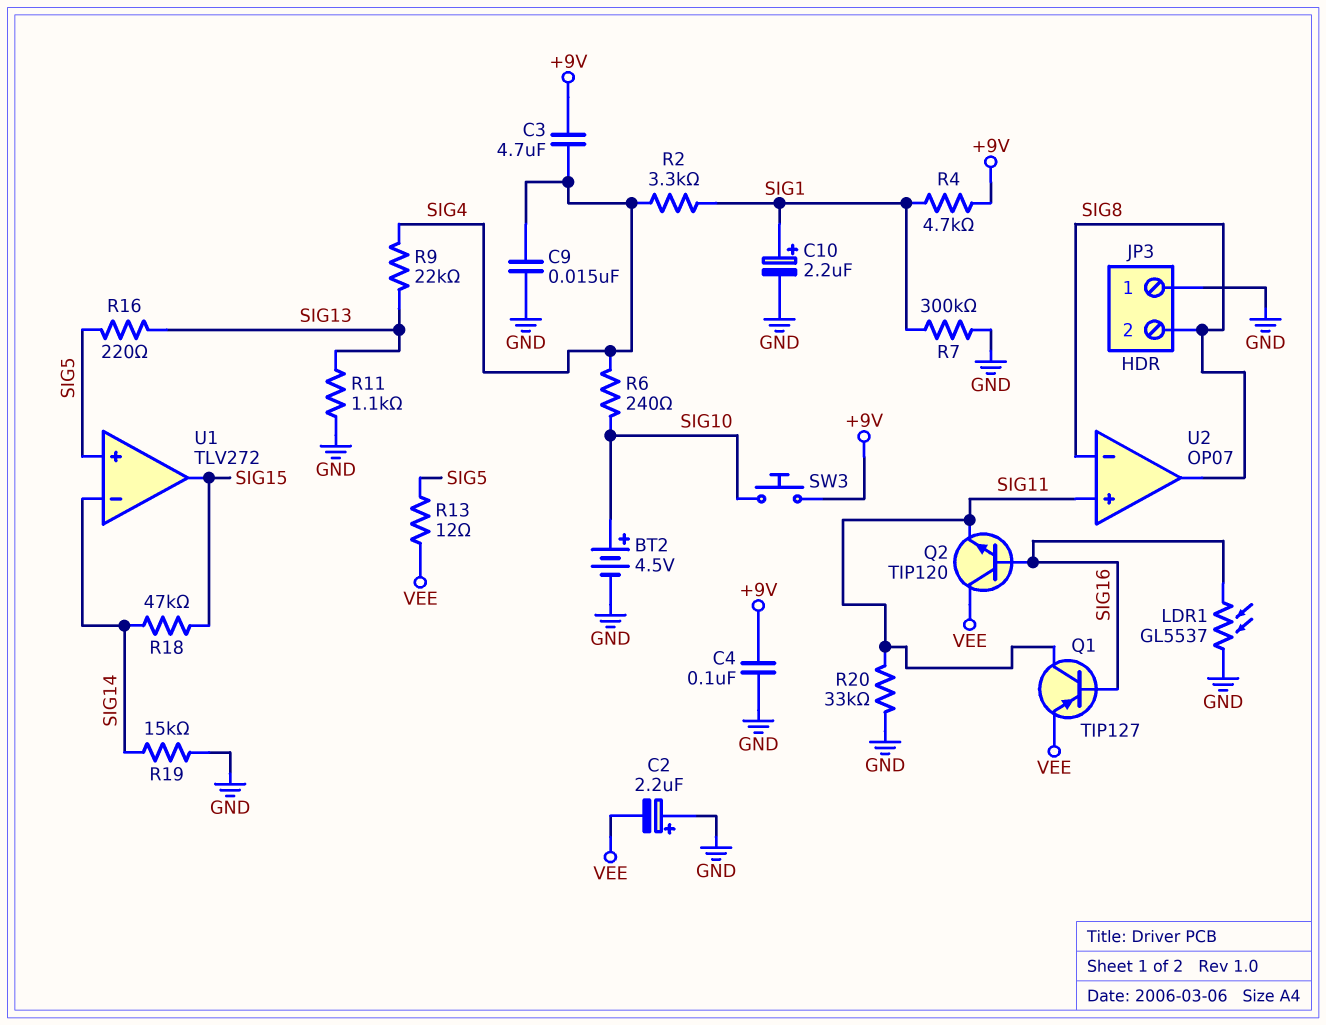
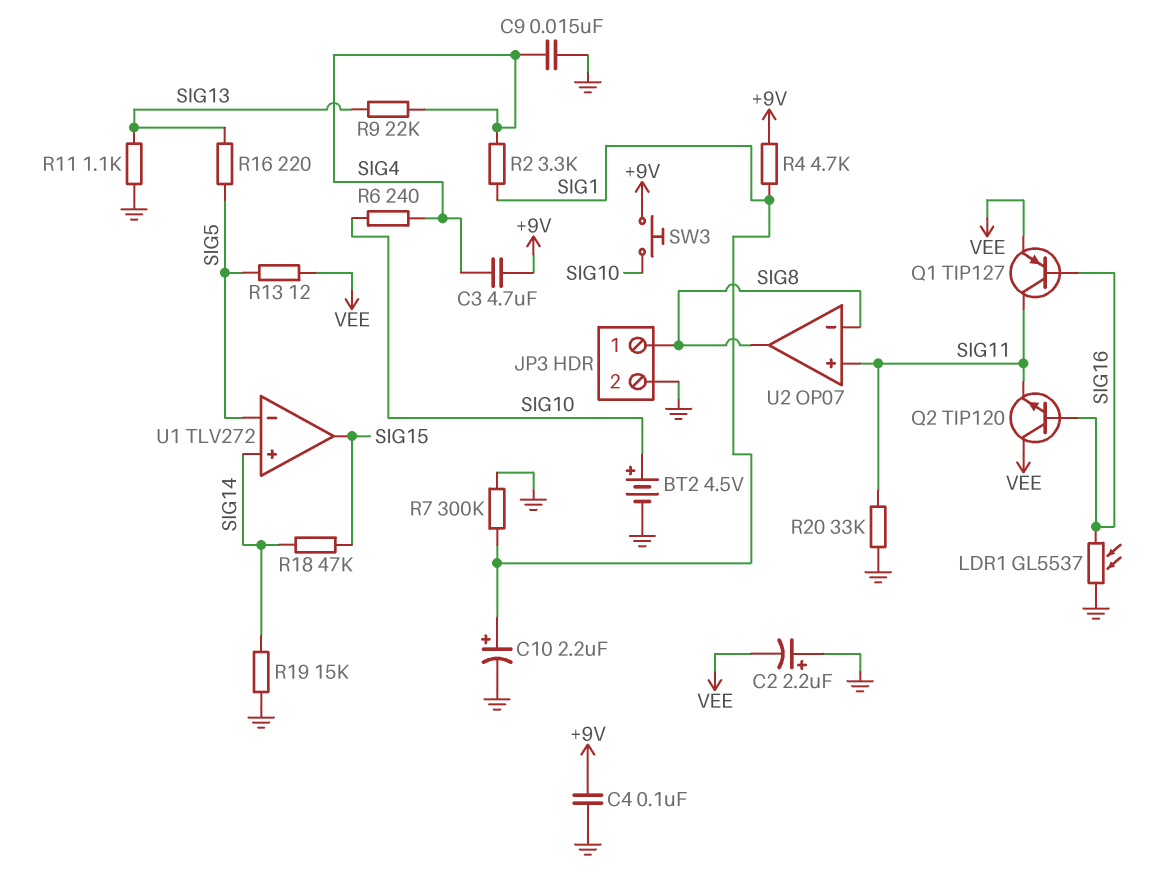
JP3 pin 1: GND -> SIG8
JP3 pin 2: SIG8 -> GND
U1 pin in+: SIG5 -> SIG14
U1 pin in-: SIG14 -> SIG5

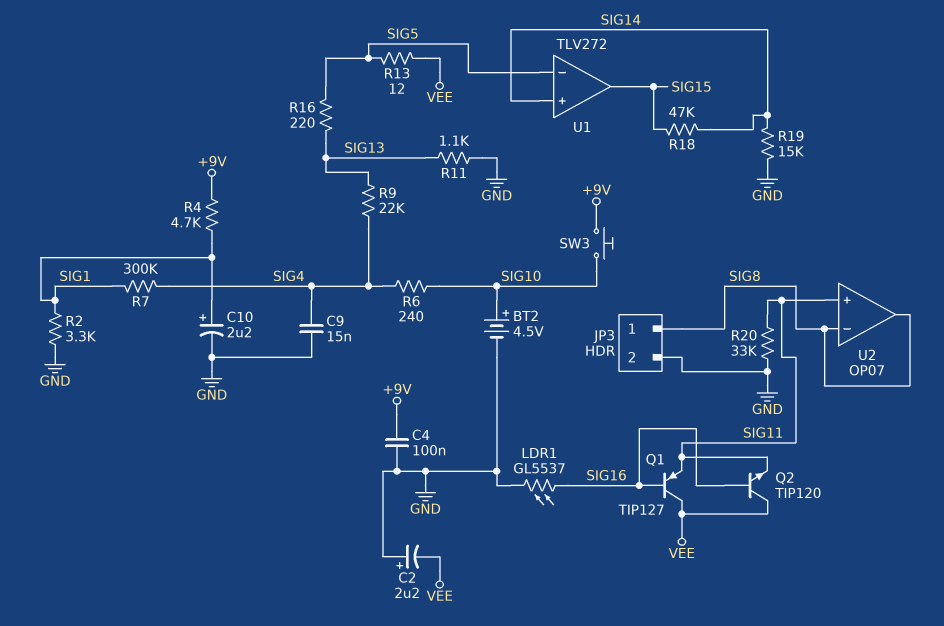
C3: 4.7uF (+9V, SIG4) -> none
Q1: PNP TIP127 (B SIG16, C SIG11, E VEE) -> PNP TIP127 (B SIG16, C VEE, E SIG11)
R2: 3.3k (SIG1, SIG4) -> 3.3k (GND, SIG1)
R7: 300k (GND, SIG1) -> 300k (SIG1, SIG4)

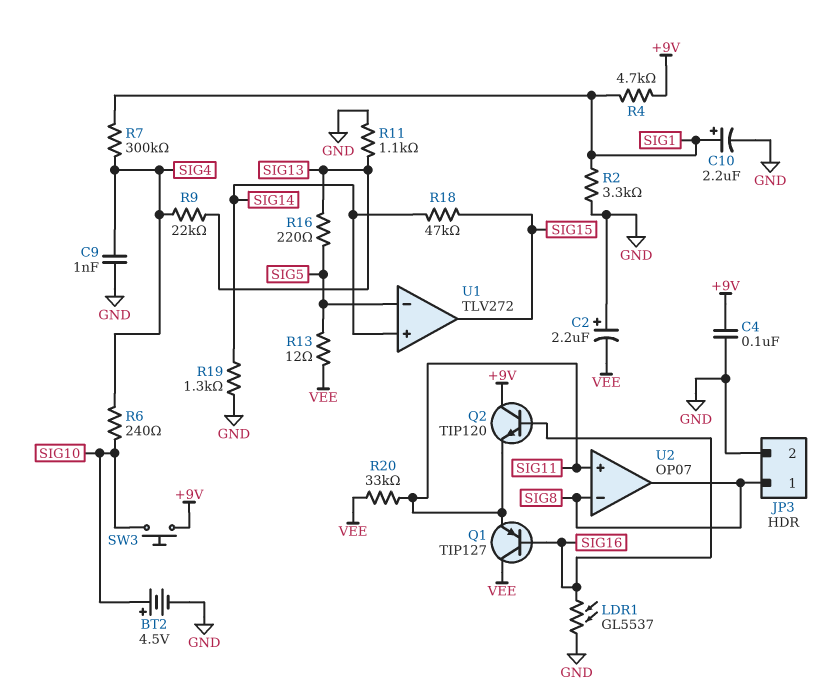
C9: 15nF (GND, SIG4) -> 1nF (GND, SIG4)
Q2: NPN TIP120 (B SIG16, C VEE, E SIG11) -> NPN TIP120 (B SIG16, C +9V, E SIG11)
R19: 15k (GND, SIG14) -> 1.3k (GND, SIG14)
R20: 33k (GND, SIG11) -> 33k (SIG11, VEE)

